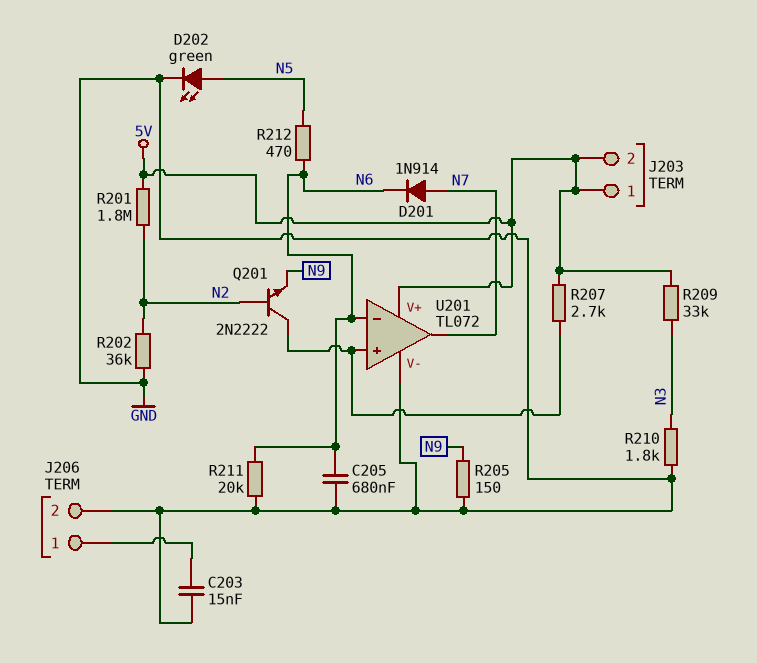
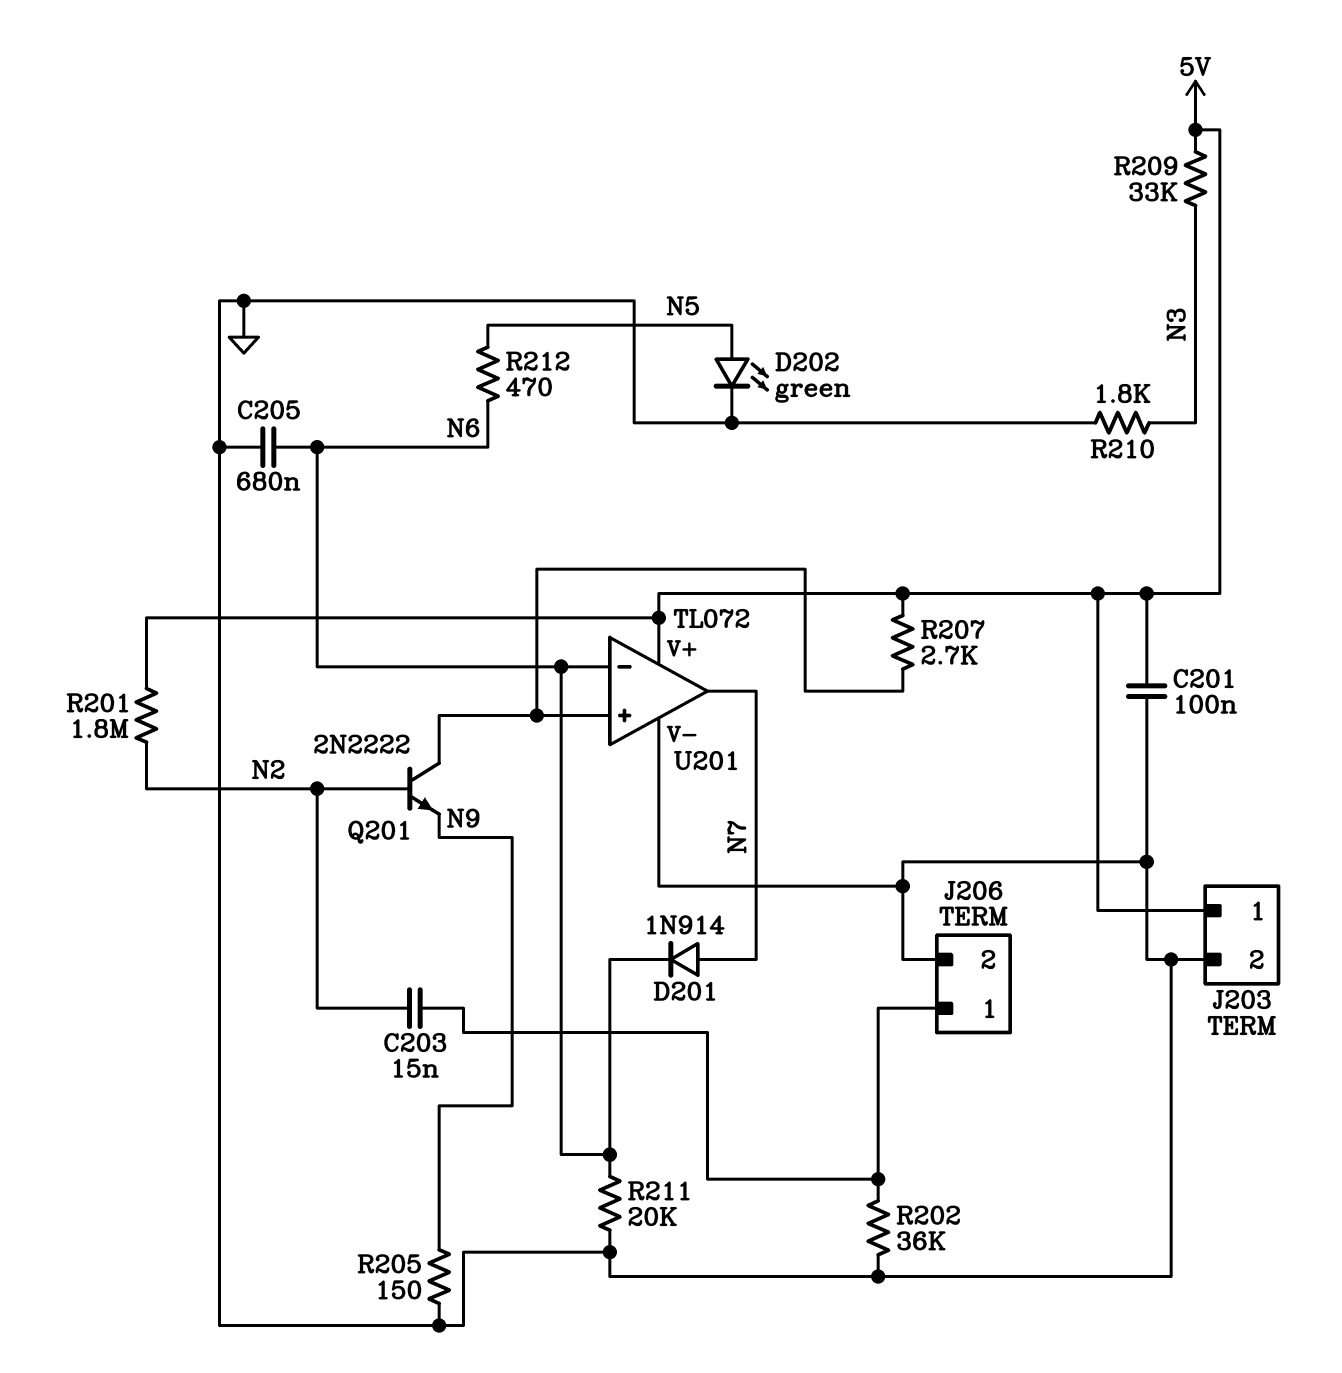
C201: none -> 100nF (5V, GND)
C203: 15nF (GND, J206/1) -> 15nF (J206/1, N2)
J203 pin 2: 5V -> GND
R202: 36k (GND, N2) -> 36k (GND, J206/1)

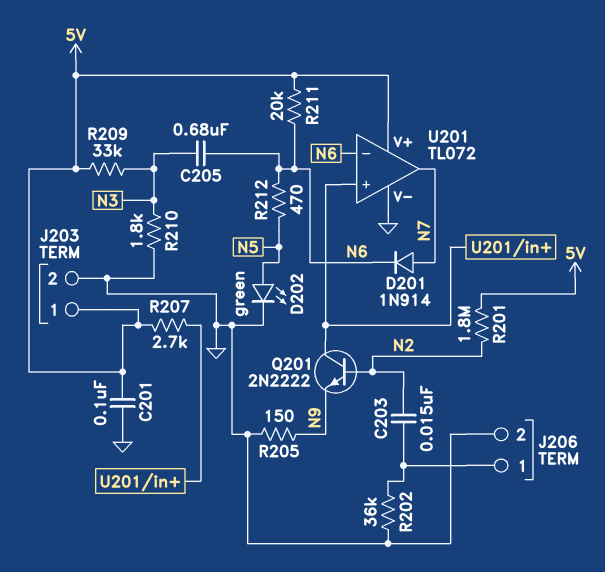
C205: 680nF (GND, N6) -> 680nF (N3, N6)
R211: 20k (GND, N6) -> 20k (5V, N6)

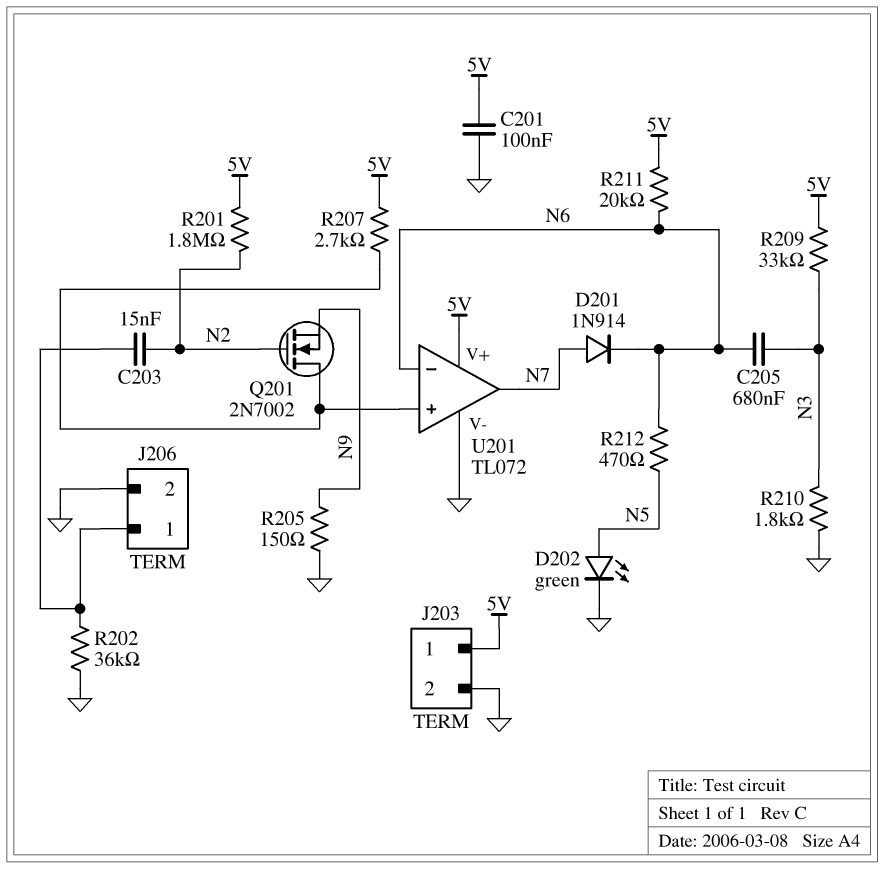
Q201: NPN 2N2222 (B N2, C U201/in+, E N9) -> NMOS 2N7002 (G N2, D U201/in+, S N9)

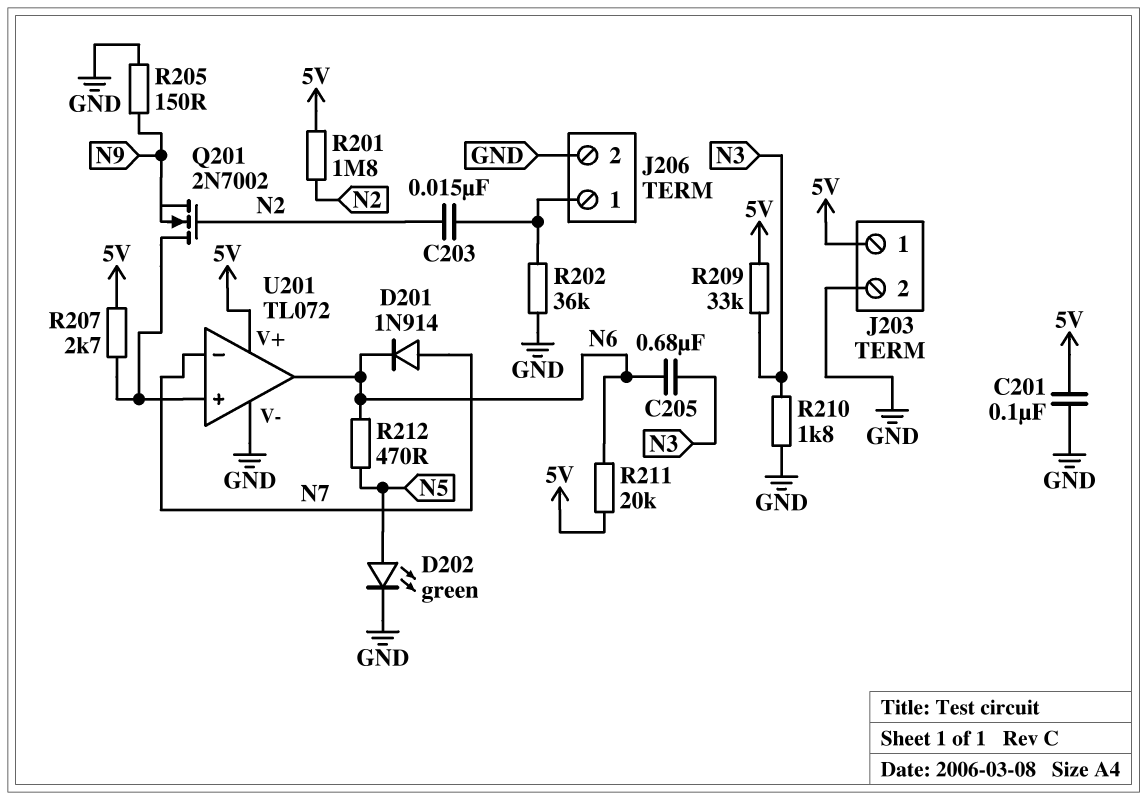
U201 pin in-: N6 -> N7
U201 pin out: N7 -> N6

